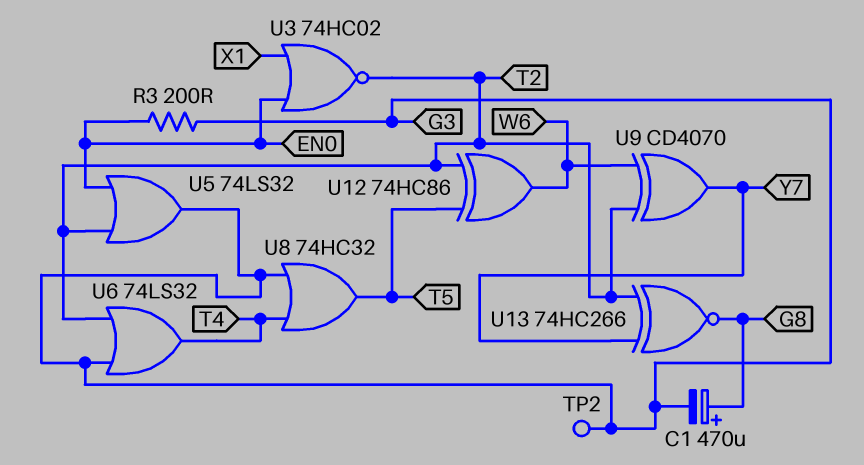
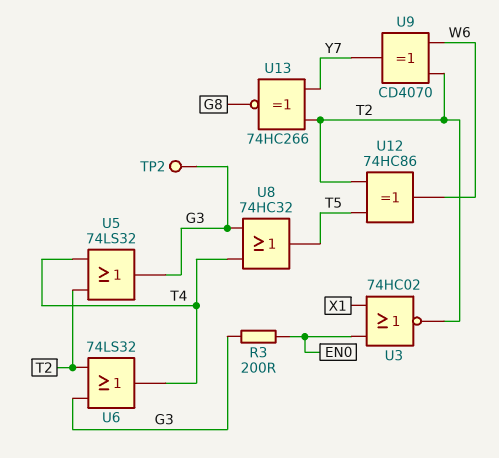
C1: 470uF (plus G8, minus G3) -> none
U5: OR 74LS32 (in EN0, in T2, out G3) -> OR 74LS32 (in T2, in T4, out G3)

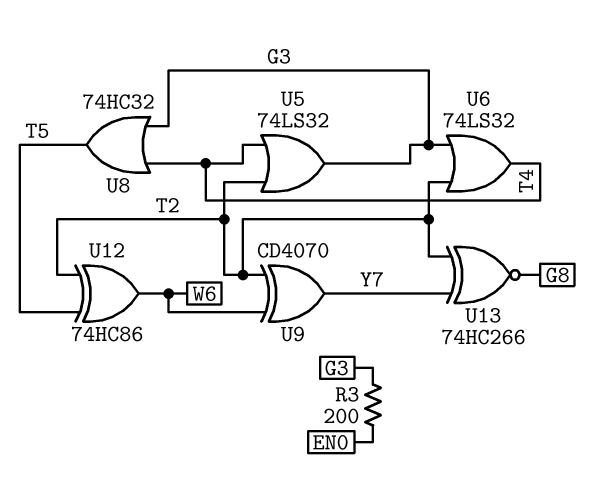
TP2: test point (G3) -> none
U3: NOR 74HC02 (in EN0, in X1, out T2) -> none

